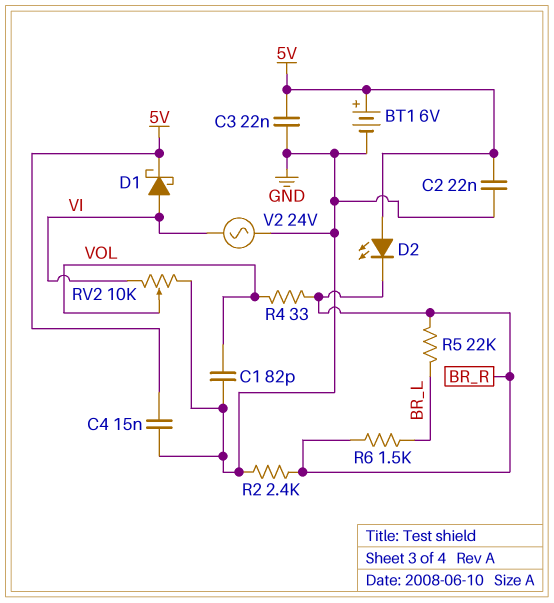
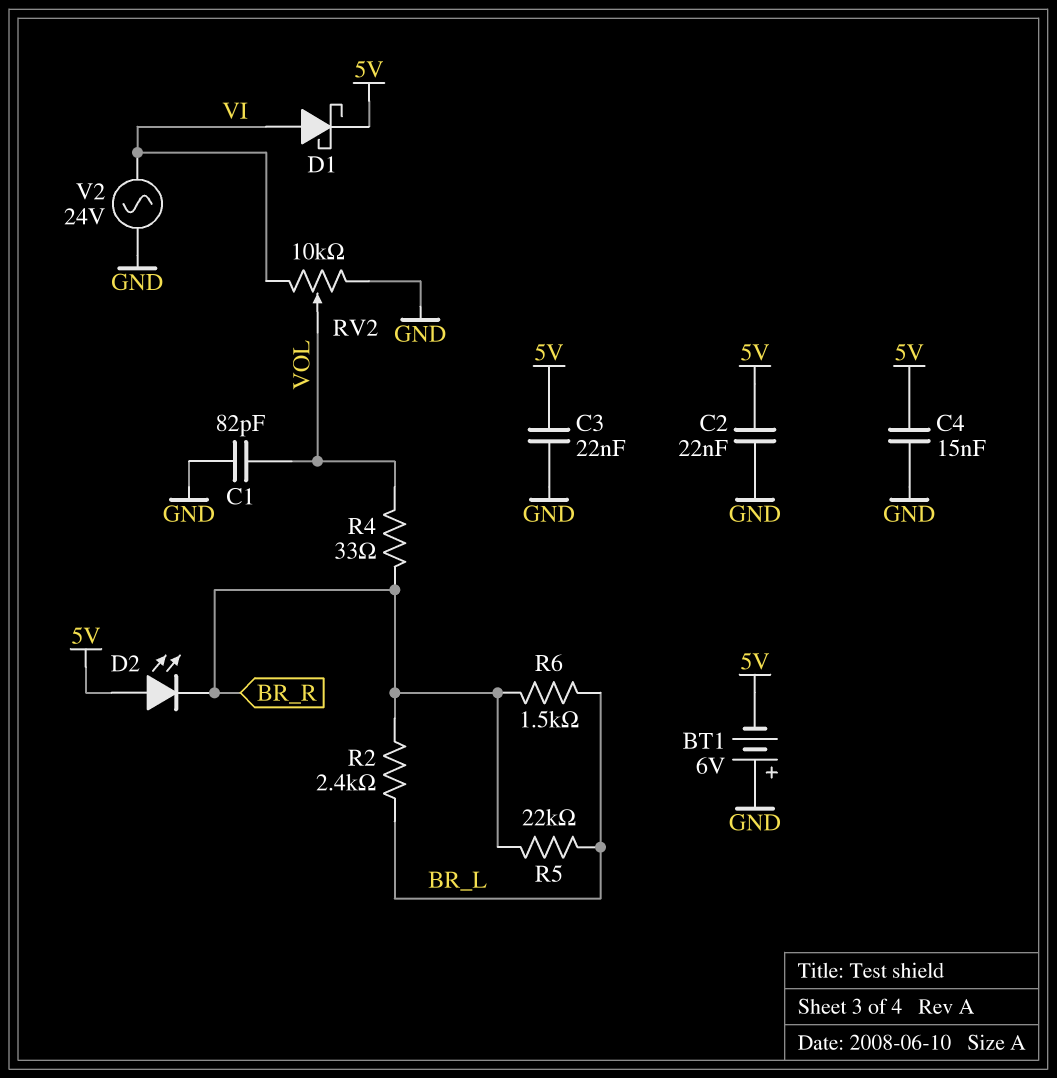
BT1: 6V (plus 5V, minus GND) -> 6V (plus GND, minus 5V)
R2: 2.4k (BR_R, GND) -> 2.4k (BR_L, BR_R)

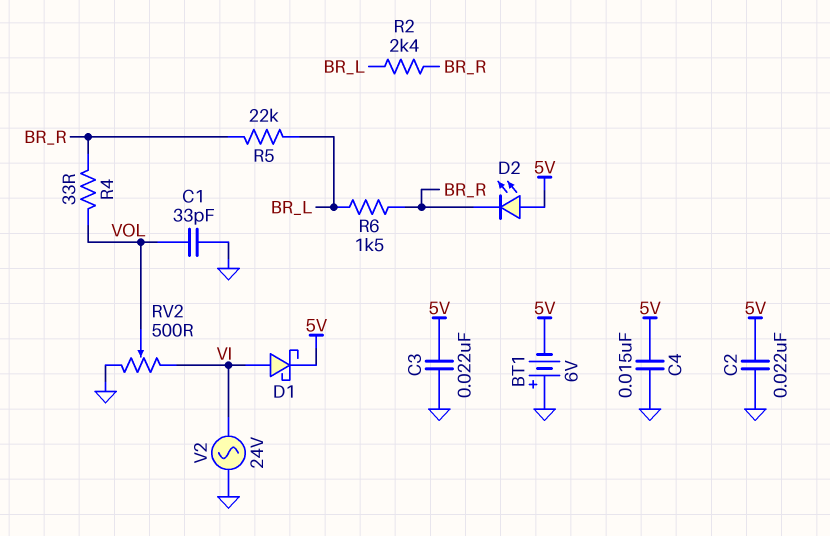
C1: 82pF (GND, VOL) -> 33pF (GND, VOL)
RV2: 10k (GND, VI, wiper VOL) -> 500 (GND, VI, wiper VOL)

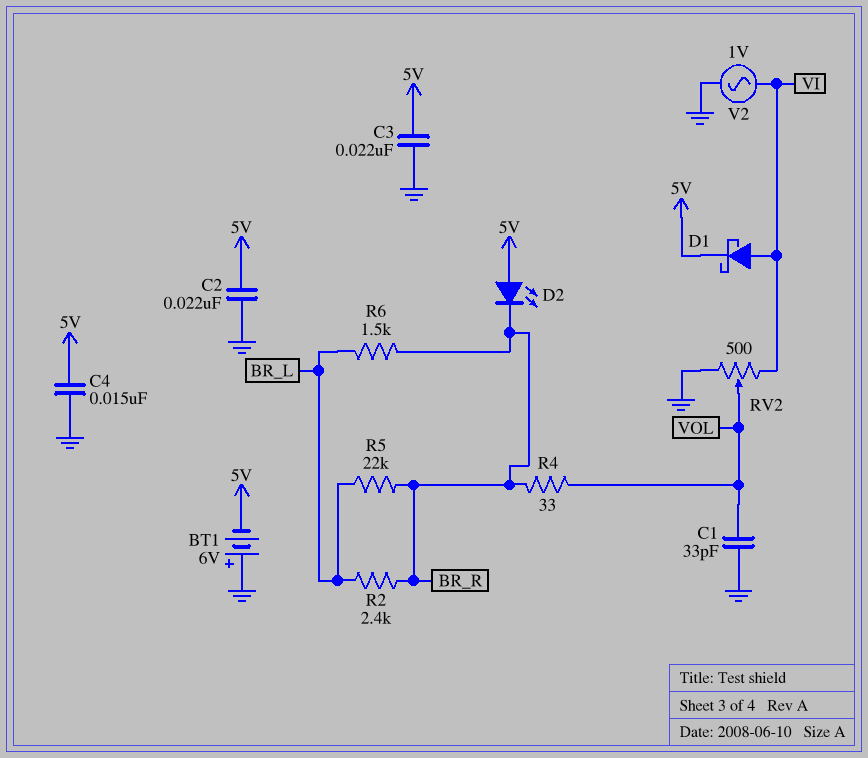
V2: AC 24V (GND, VI) -> AC 1V (GND, VI)

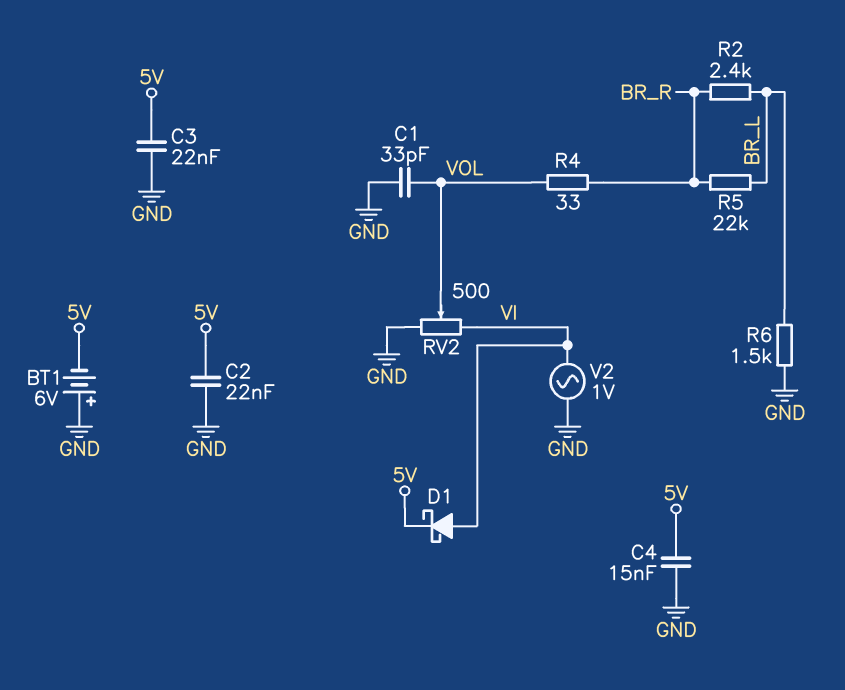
D2: LED (A 5V, K BR_R) -> none
R6: 1.5k (BR_L, BR_R) -> 1.5k (BR_L, GND)

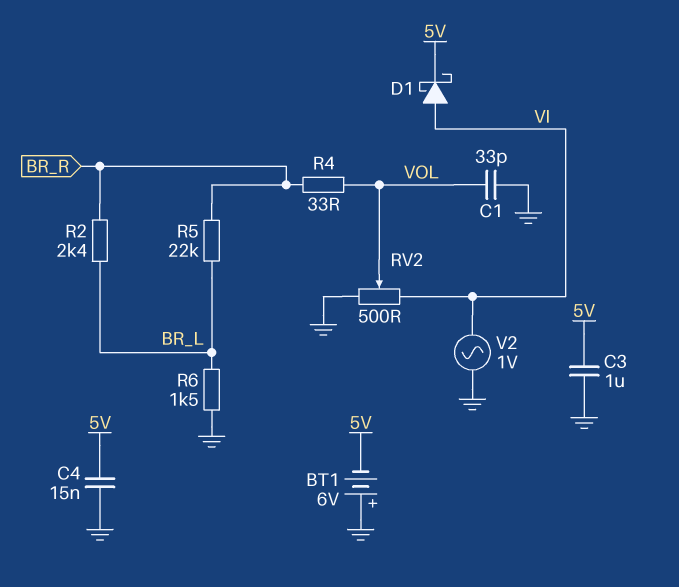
C2: 22nF (5V, GND) -> none
C3: 22nF (5V, GND) -> 1uF (5V, GND)

